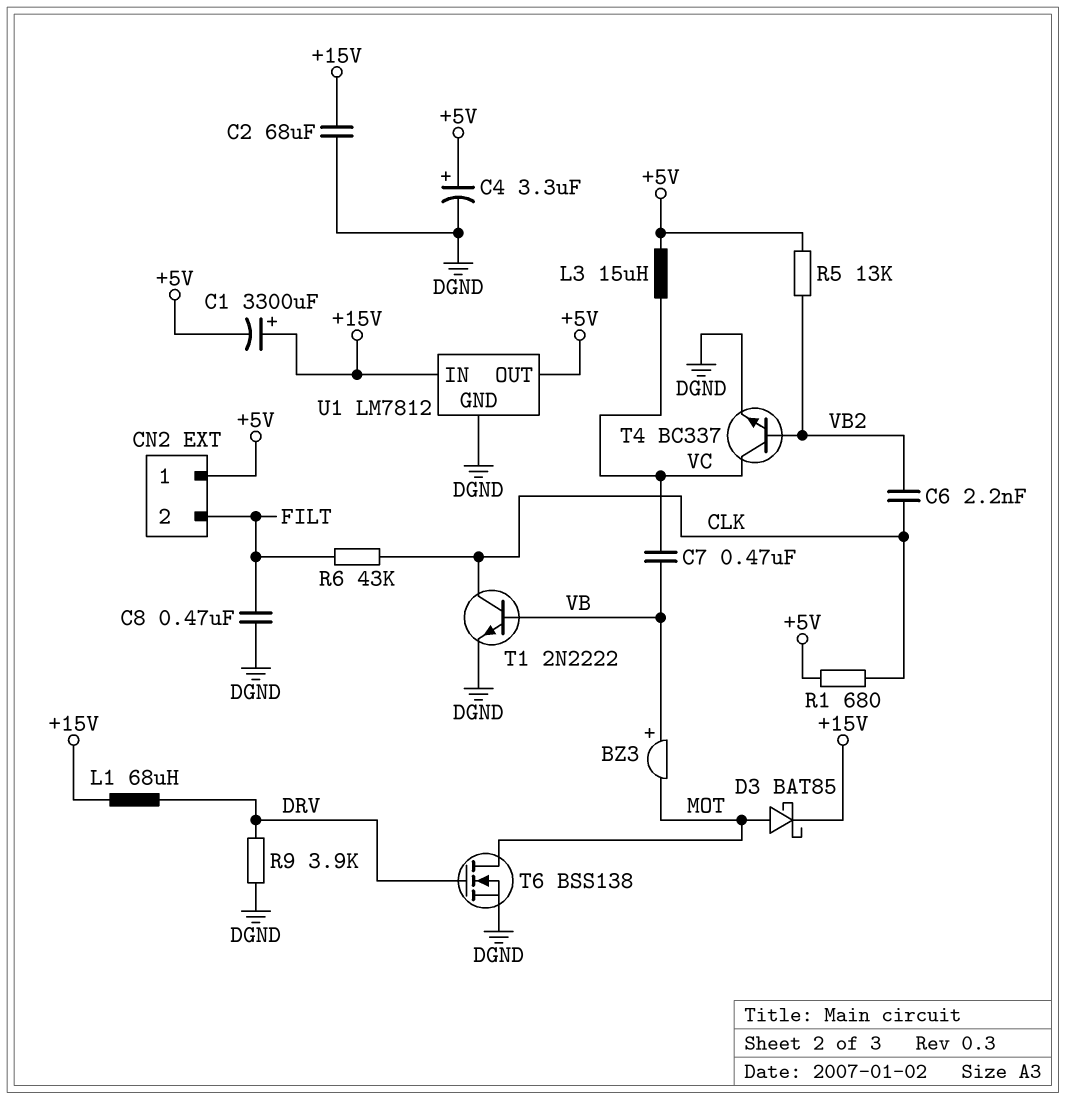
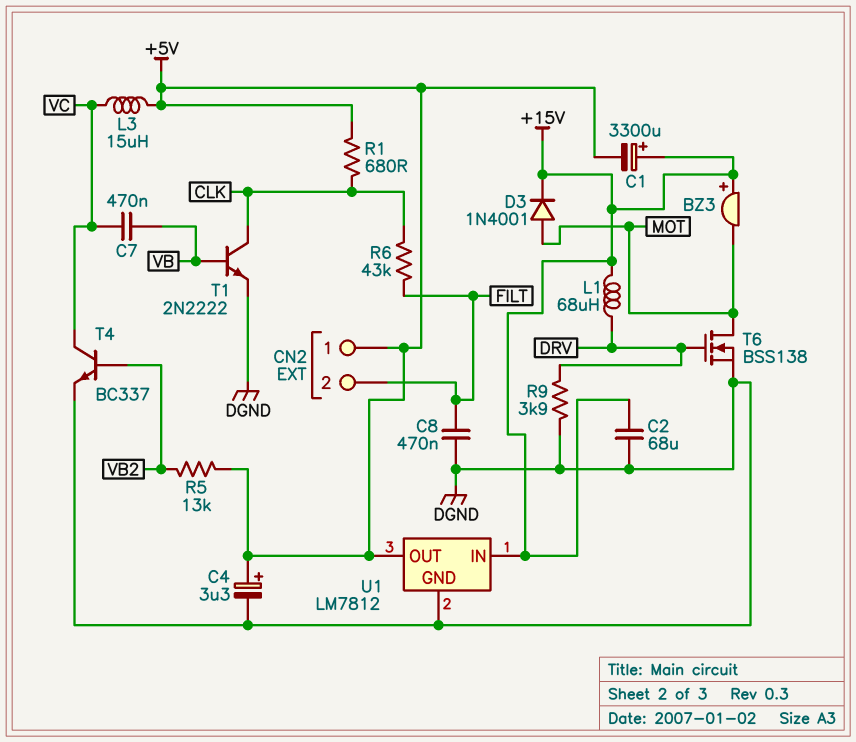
BZ3: buzzer (plus VB, minus MOT) -> buzzer (plus +15V, minus MOT)
C6: 2.2nF (CLK, VB2) -> none
D3: schottky BAT85 (A MOT, K +15V) -> diode 1N4001 (A MOT, K +15V)

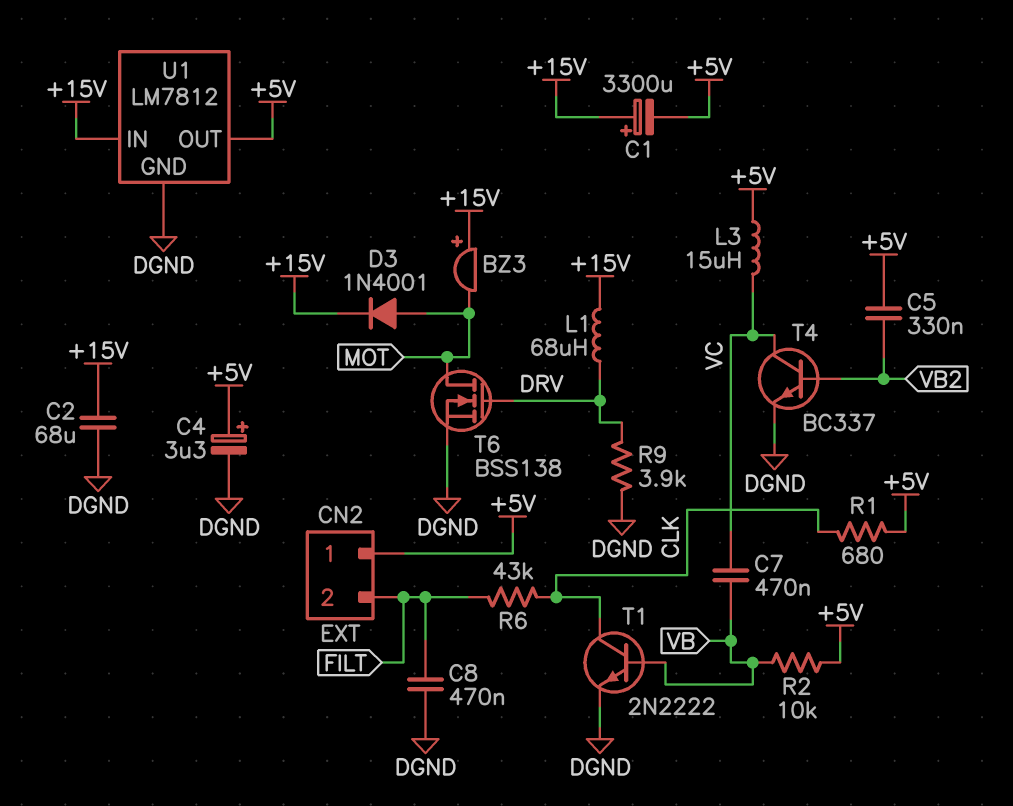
C5: none -> 330nF (+5V, VB2)
R2: none -> 10k (+5V, VB)
R5: 13k (+5V, VB2) -> none

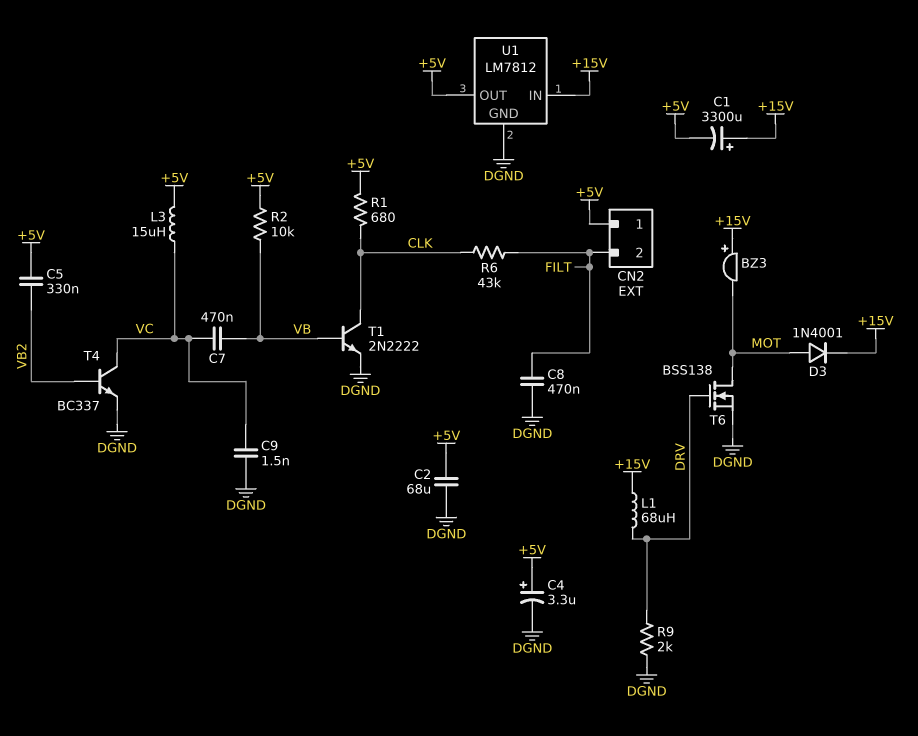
C2: 68uF (+15V, DGND) -> 68uF (+5V, DGND)
C9: none -> 1.5nF (DGND, VC)
R9: 3.9k (DGND, DRV) -> 2k (DGND, DRV)

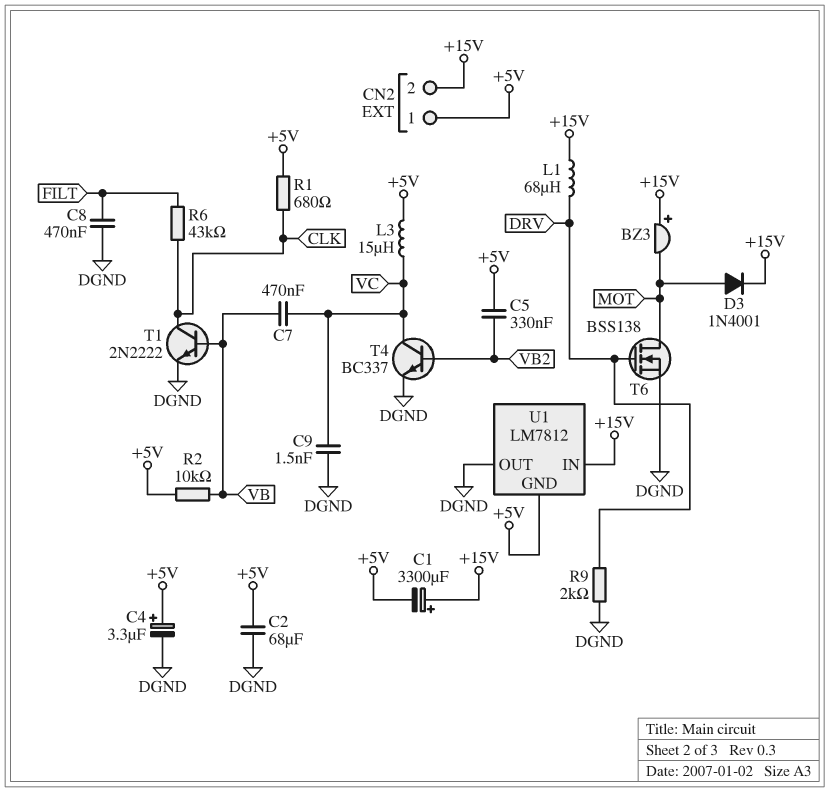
CN2 pin 2: FILT -> +15V
U1 pin GND: DGND -> +5V
U1 pin OUT: +5V -> DGND

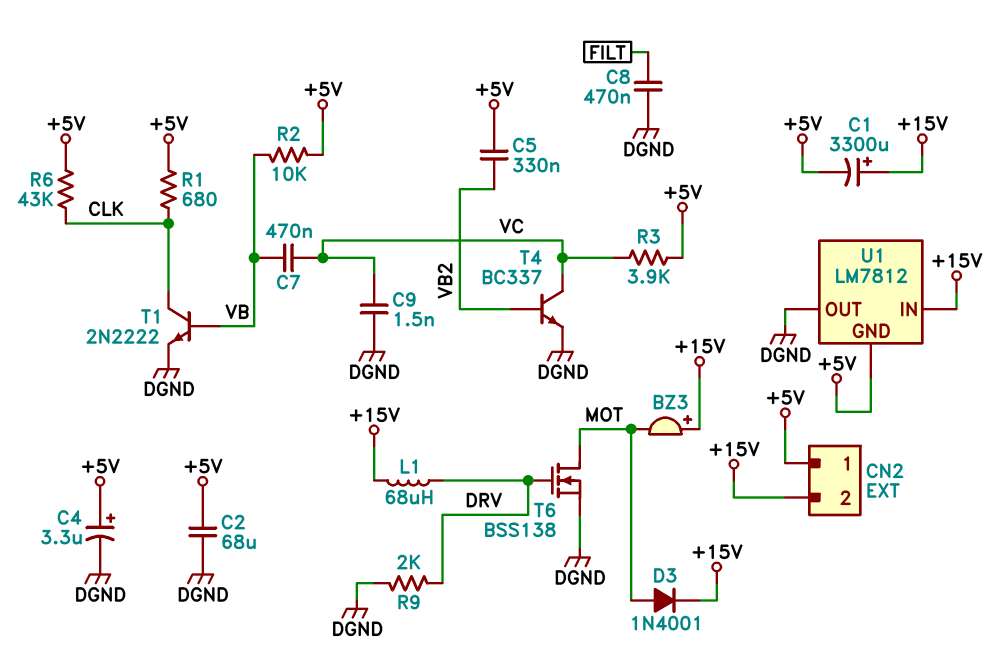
L3: 15uH (+5V, VC) -> none
R3: none -> 3.9k (+5V, VC)
R6: 43k (CLK, FILT) -> 43k (+5V, CLK)

